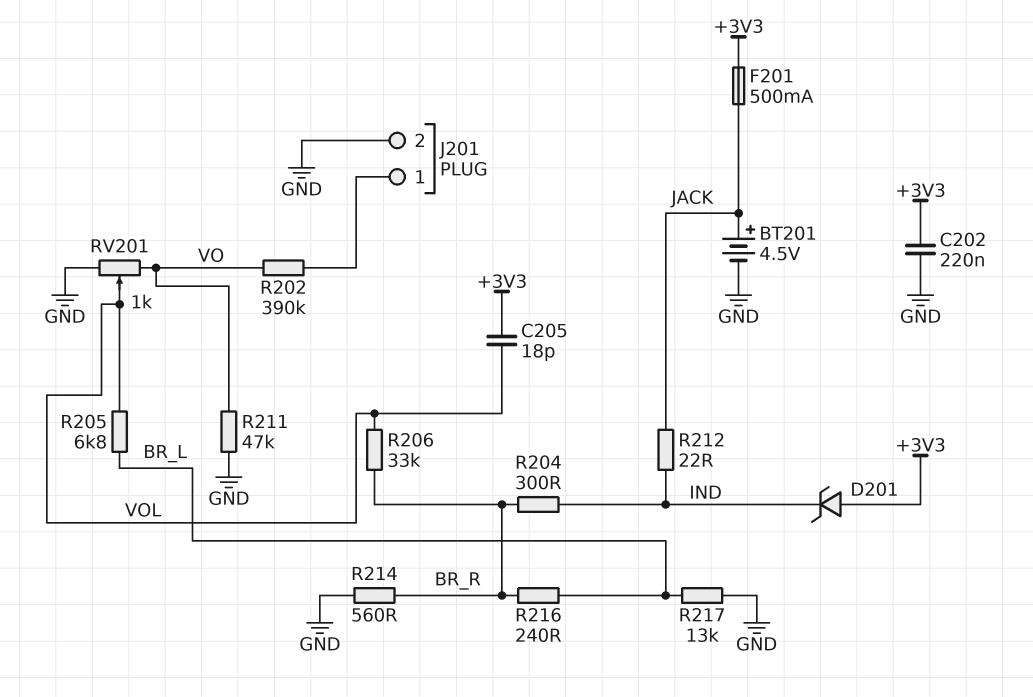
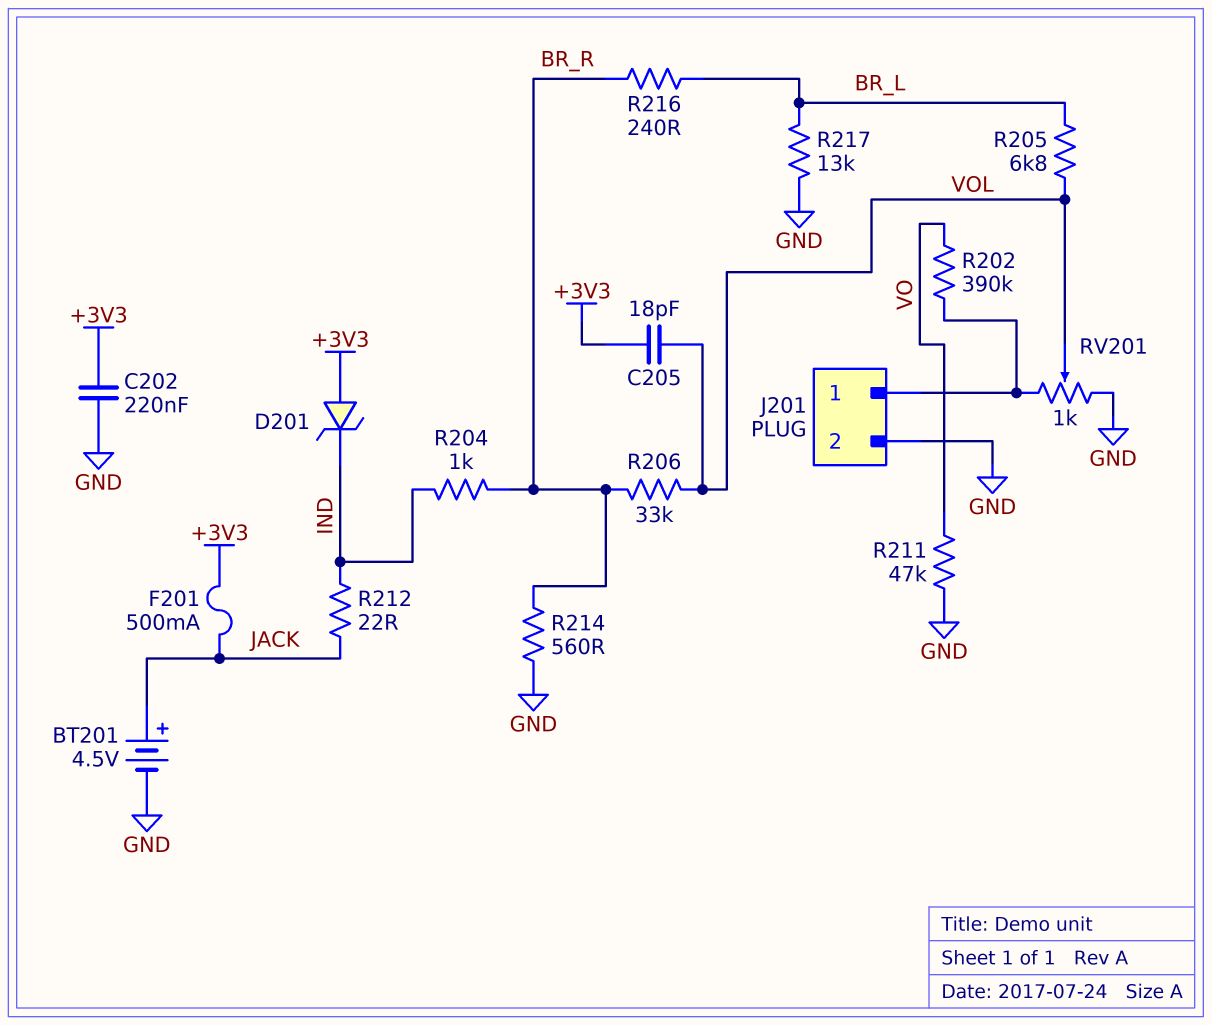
R204: 300 (BR_R, IND) -> 1k (BR_R, IND)
RV201: 1k (GND, VO, wiper VOL) -> 1k (GND, J201/1, wiper VOL)

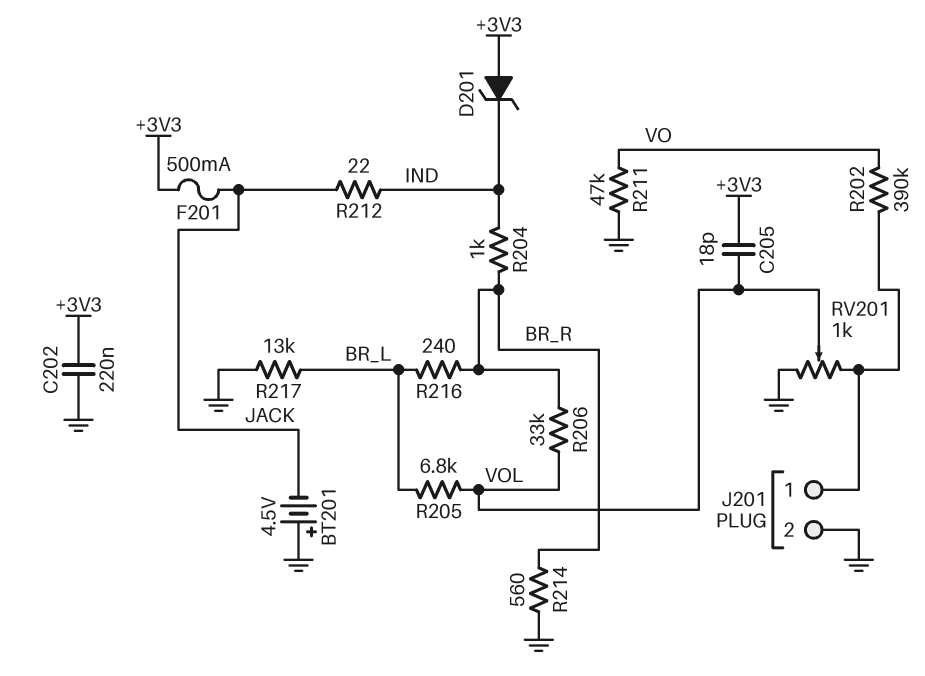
BT201: 4.5V (plus JACK, minus GND) -> 4.5V (plus GND, minus JACK)

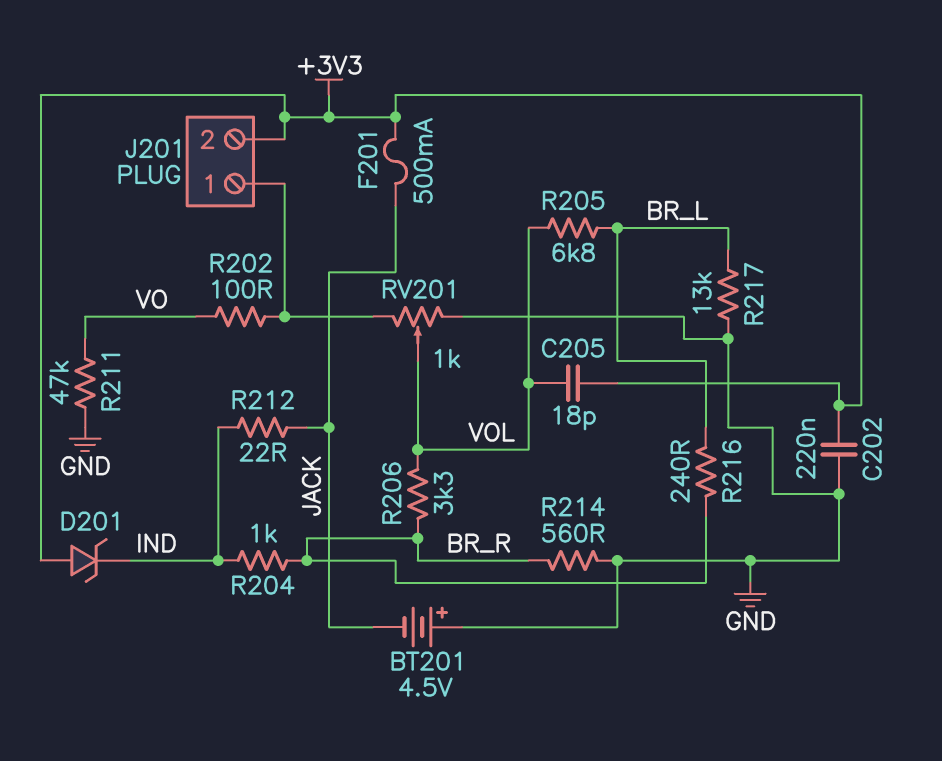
J201 pin 2: GND -> +3V3
R202: 390k (J201/1, VO) -> 100 (J201/1, VO)
R206: 33k (BR_R, VOL) -> 3.3k (BR_R, VOL)

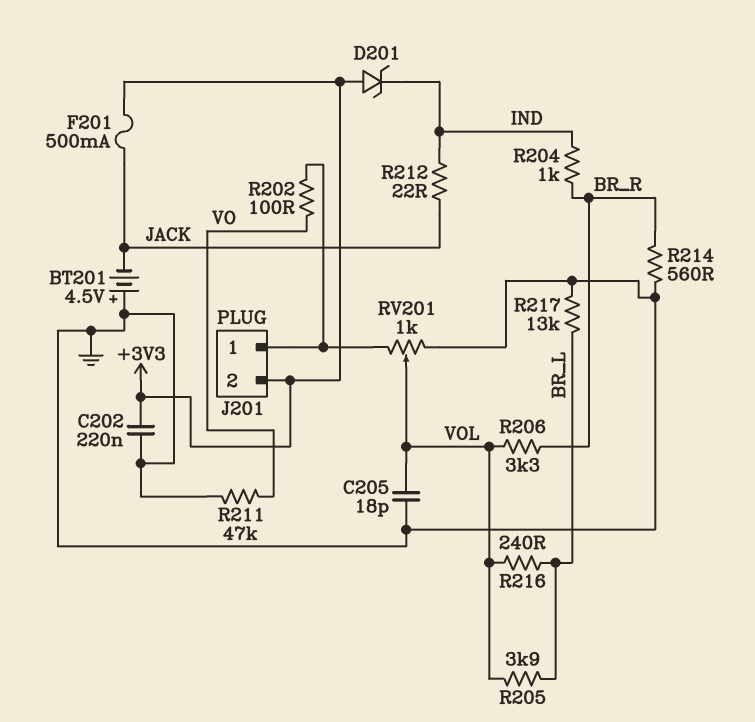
C205: 18pF (+3V3, VOL) -> 18pF (GND, VOL)
R205: 6.8k (BR_L, VOL) -> 3.9k (BR_L, VOL)
R216: 240 (BR_L, BR_R) -> 240 (BR_L, VOL)

